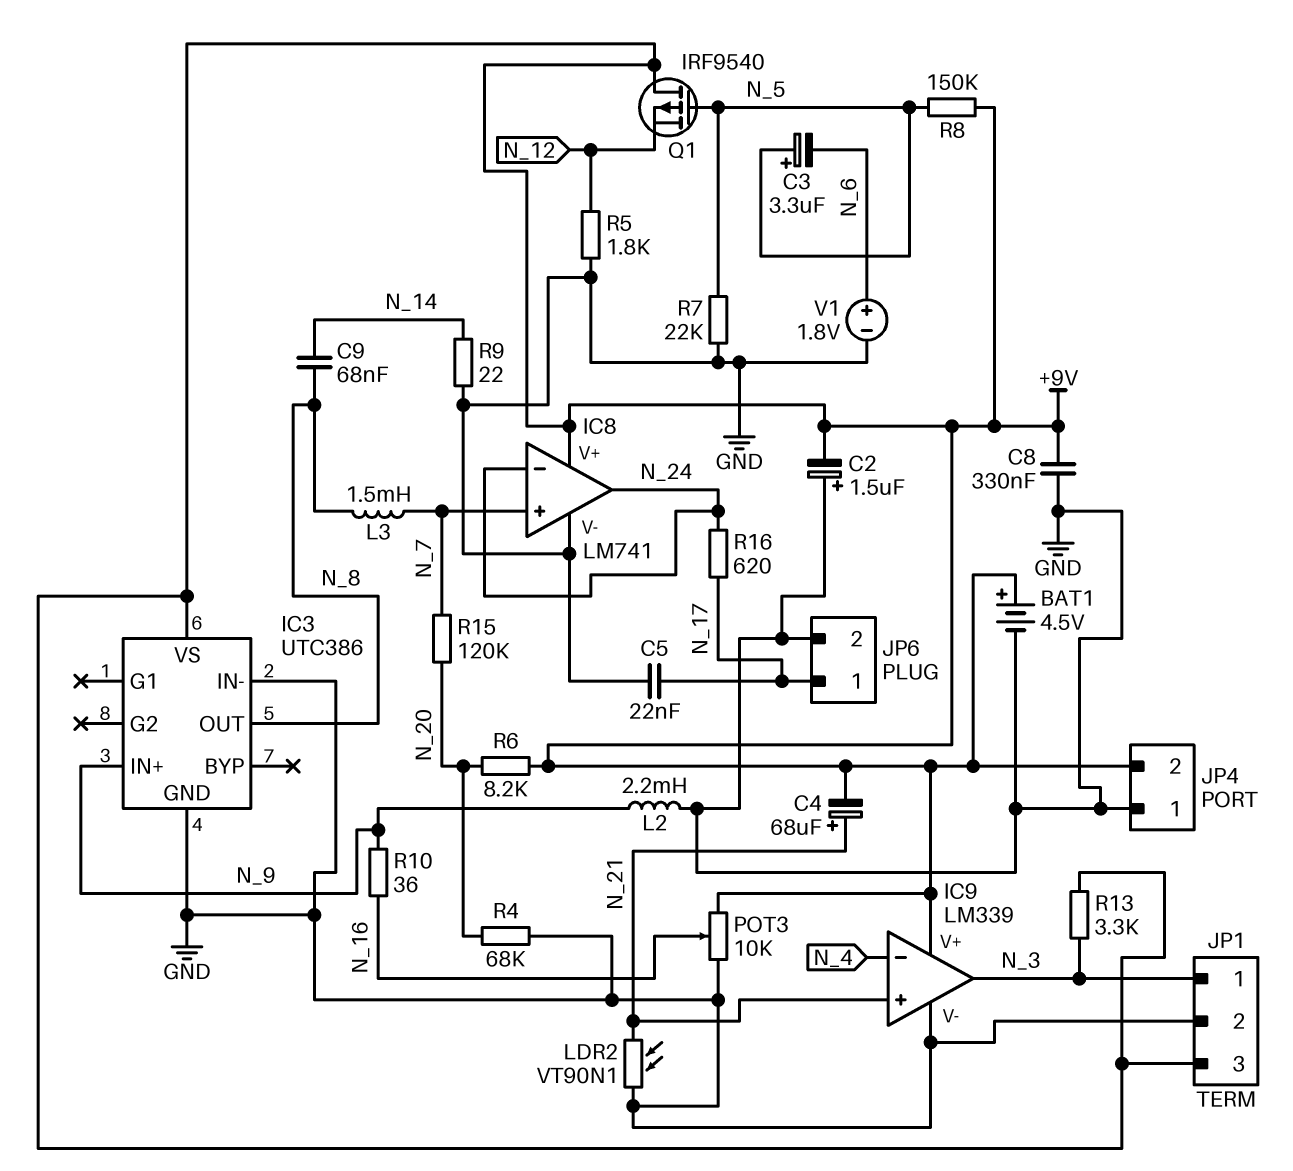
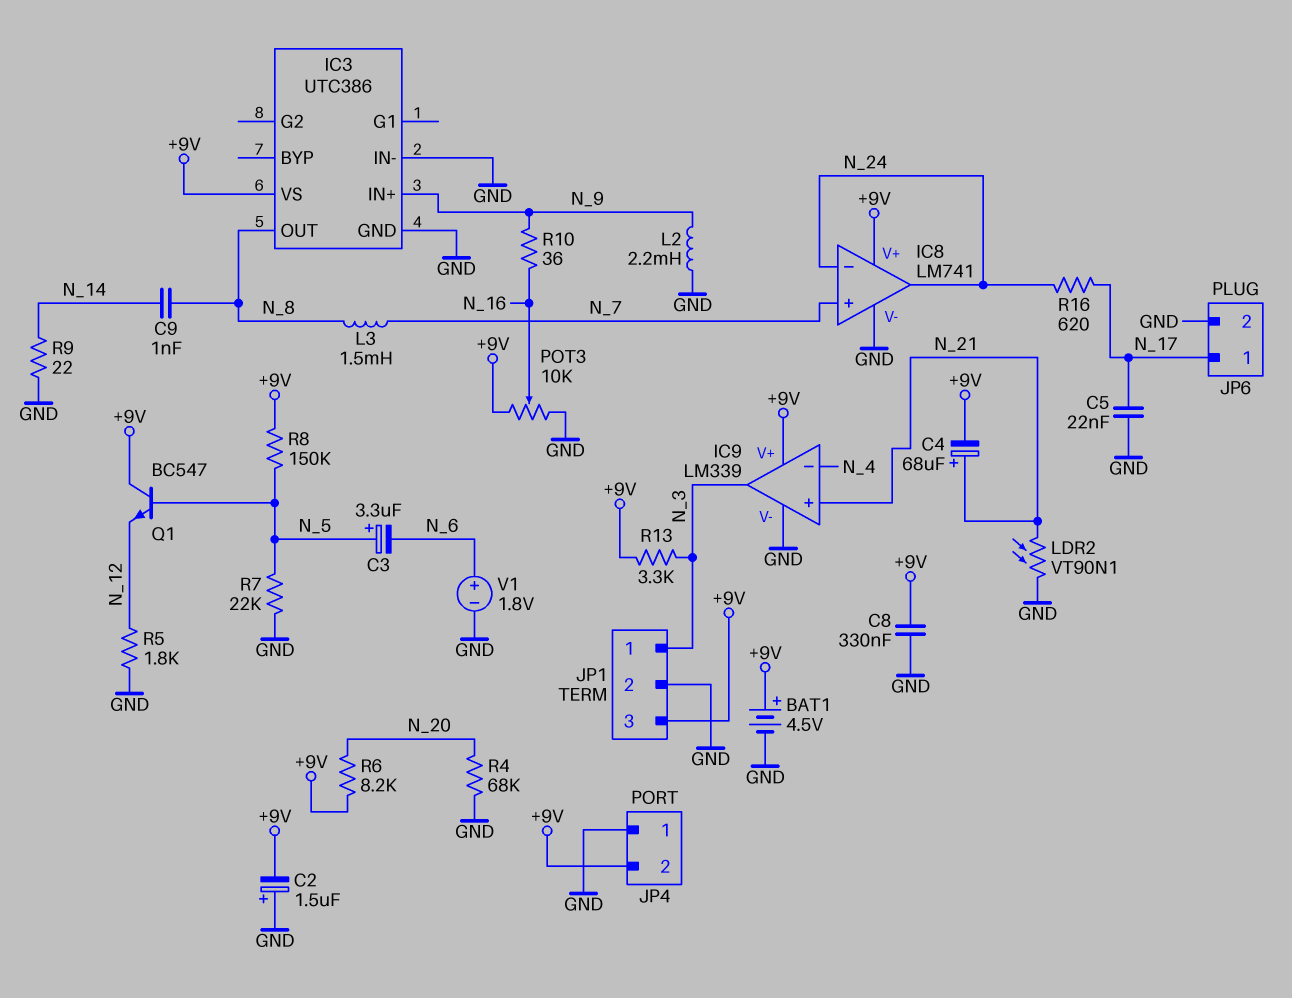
C9: 68nF (N_8, N_14) -> 1nF (N_8, N_14)
Q1: PMOS IRF9540 (G N_5, D +9V, S N_12) -> NPN BC547 (B N_5, C +9V, E N_12)
R15: 120k (N_7, N_20) -> none

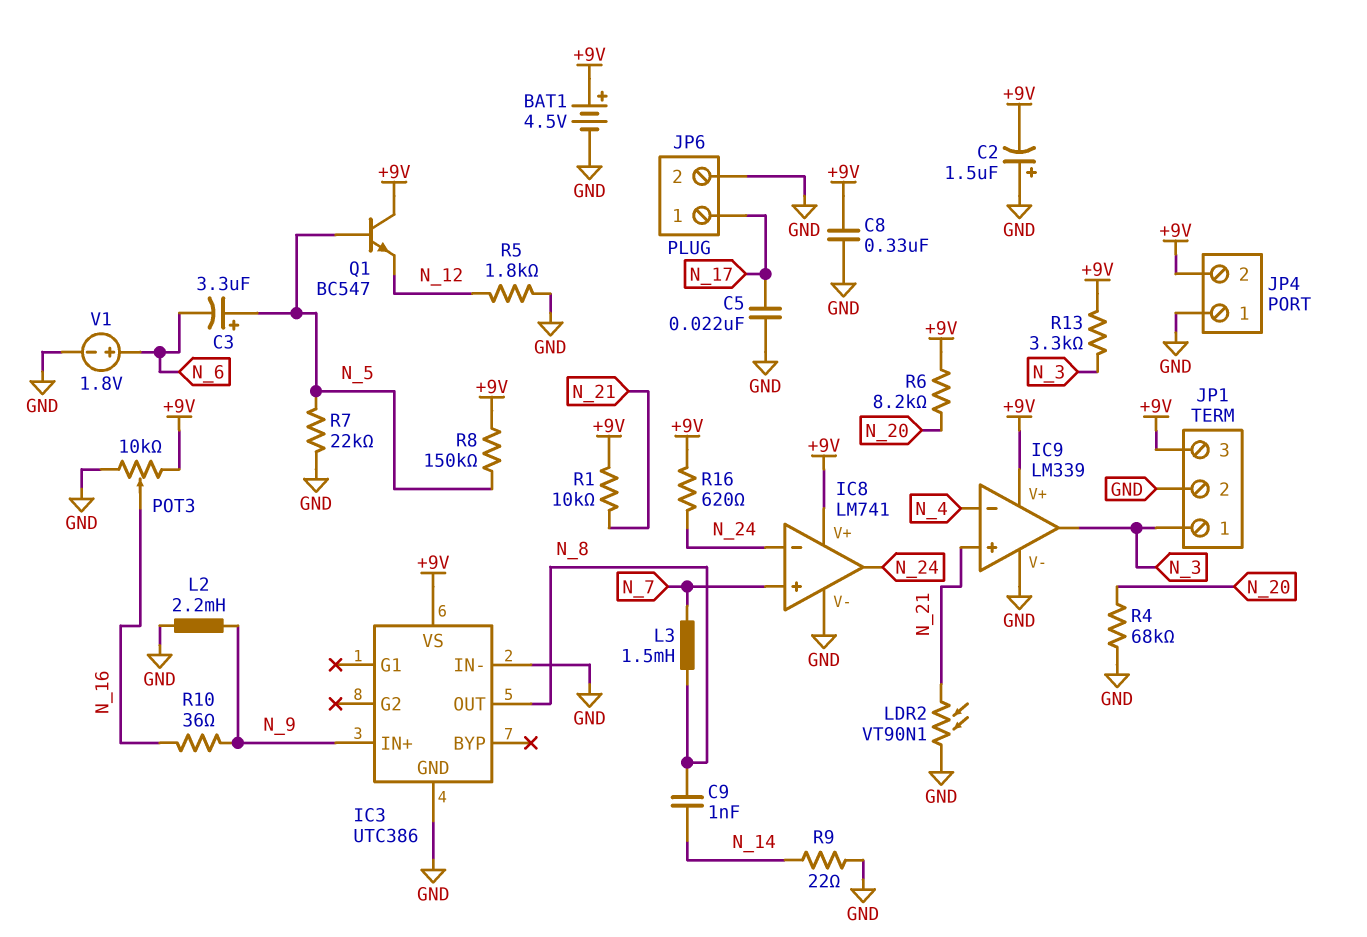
C4: 68uF (plus N_21, minus +9V) -> none
R1: none -> 10k (+9V, N_21)
R16: 620 (N_17, N_24) -> 620 (+9V, N_24)

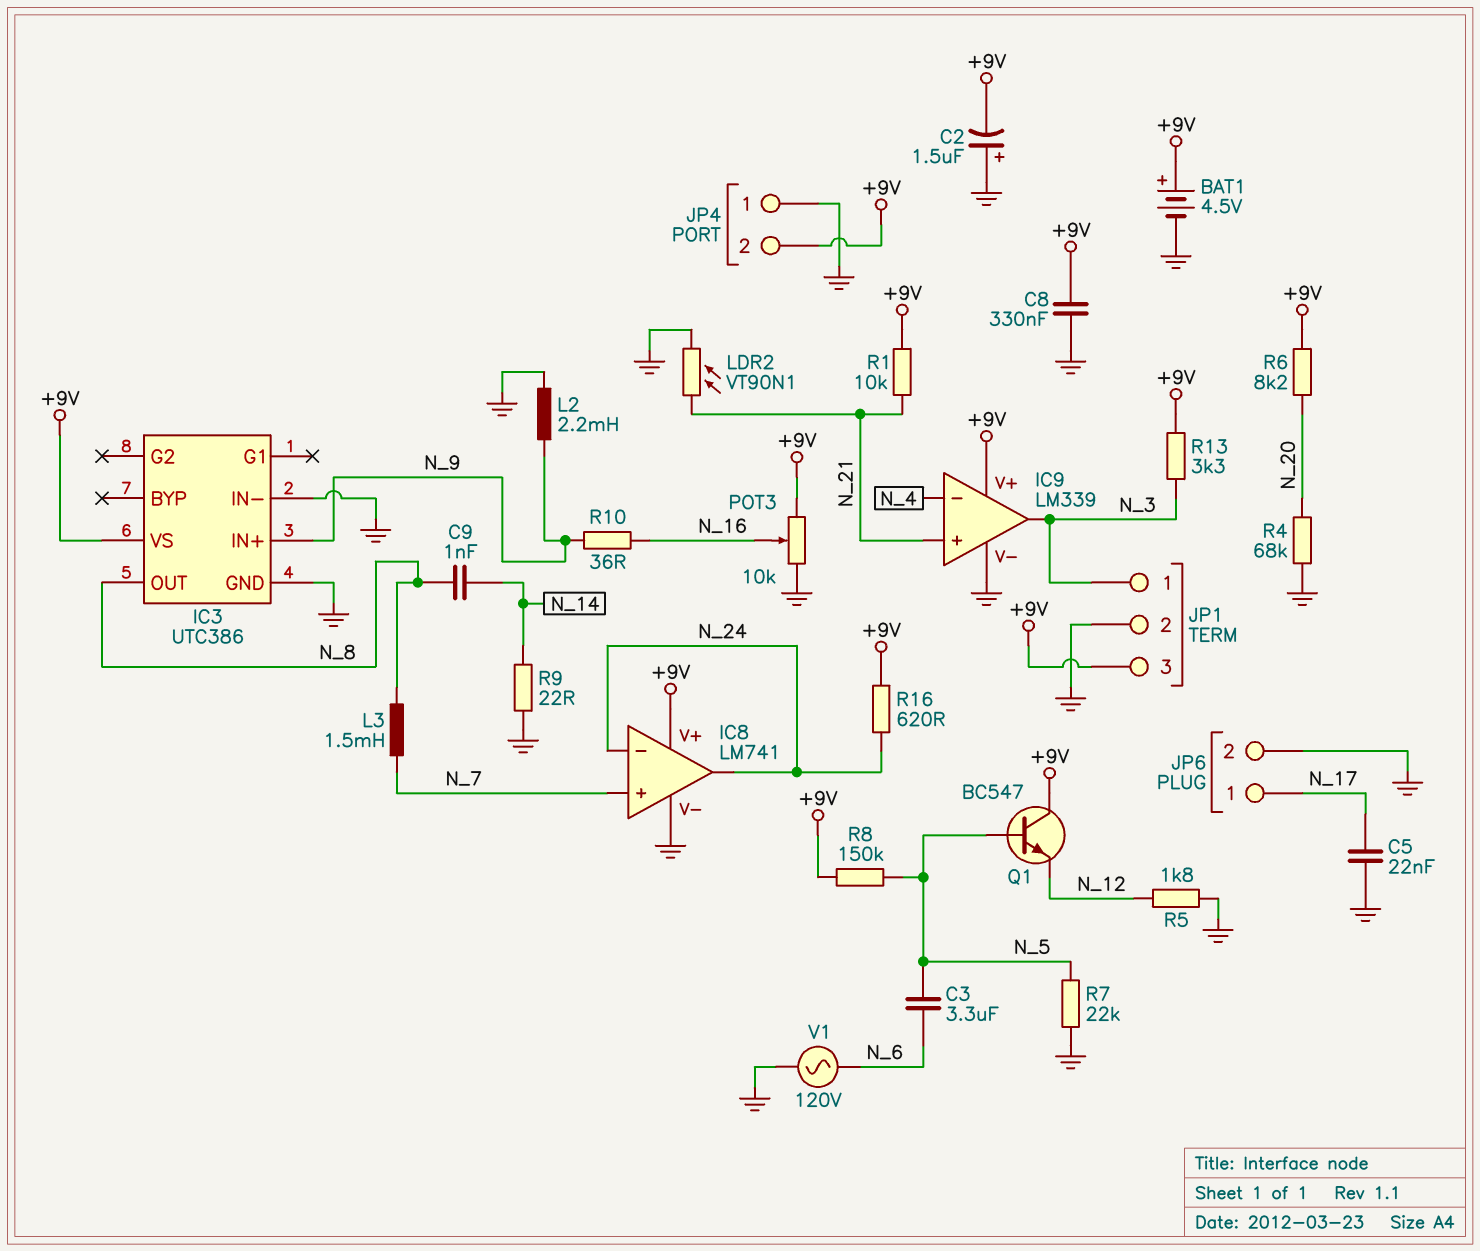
C3: 3.3uF (plus N_5, minus N_6) -> 3.3uF (N_5, N_6)
V1: 1.8V (plus N_6, minus GND) -> AC 120V (GND, N_6)

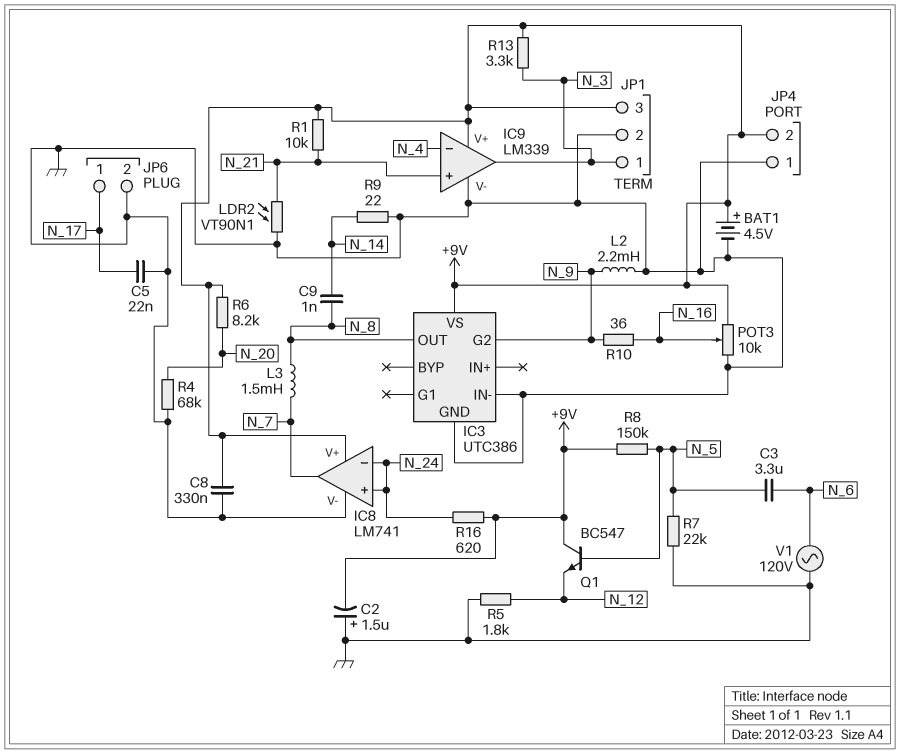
IC3 pin G2: none -> N_9
IC3 pin IN+: N_9 -> none
IC8 pin in+: N_7 -> N_24
IC8 pin out: N_24 -> N_7

